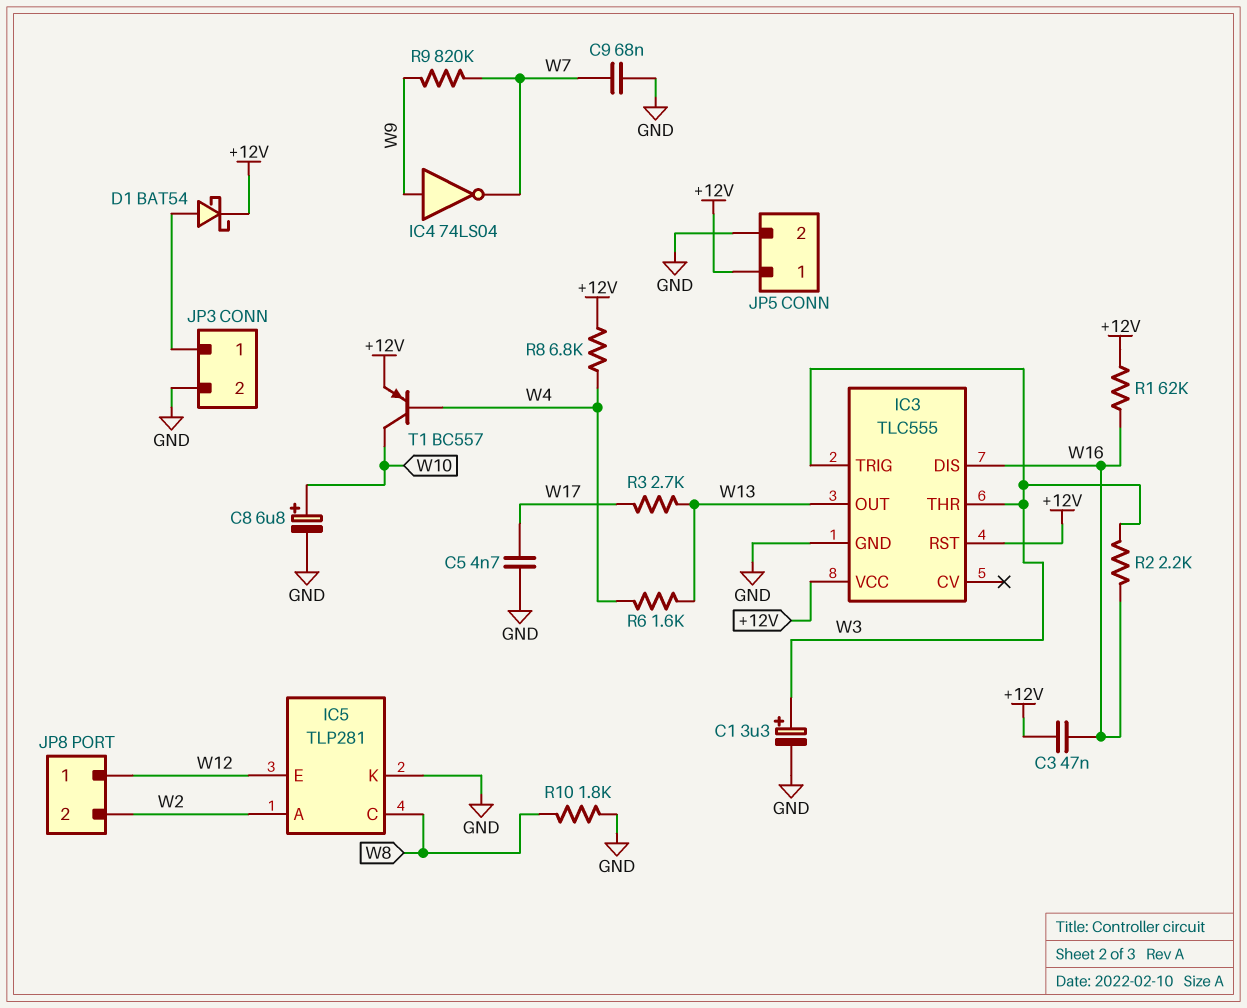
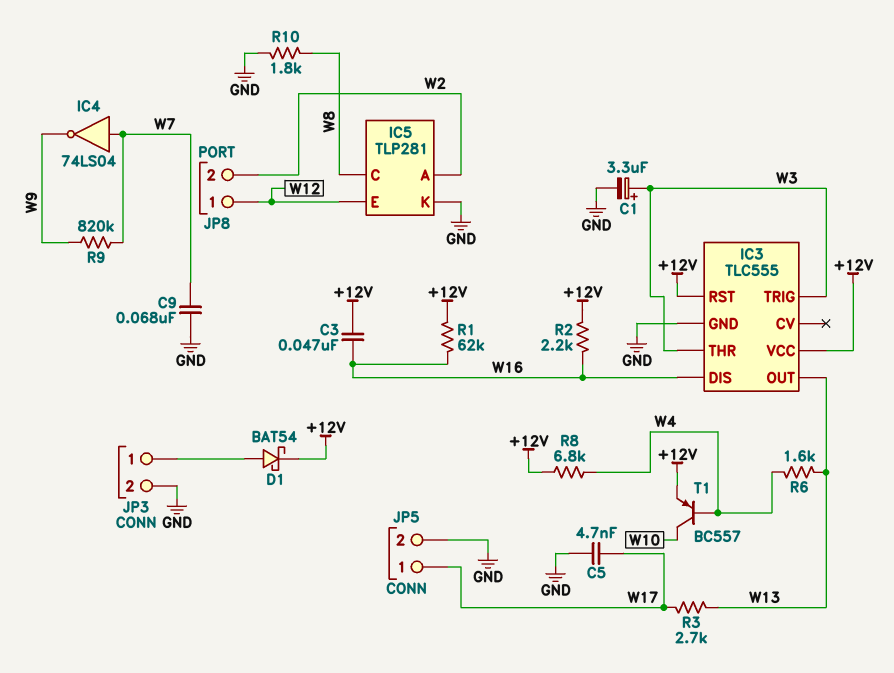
C8: 6.8uF (plus W10, minus GND) -> none
IC4: NOT 74LS04 (in W9, out W7) -> NOT 74LS04 (in W7, out W9)
JP5 pin 1: +12V -> W17
R2: 2.2k (W3, W16) -> 2.2k (+12V, W16)

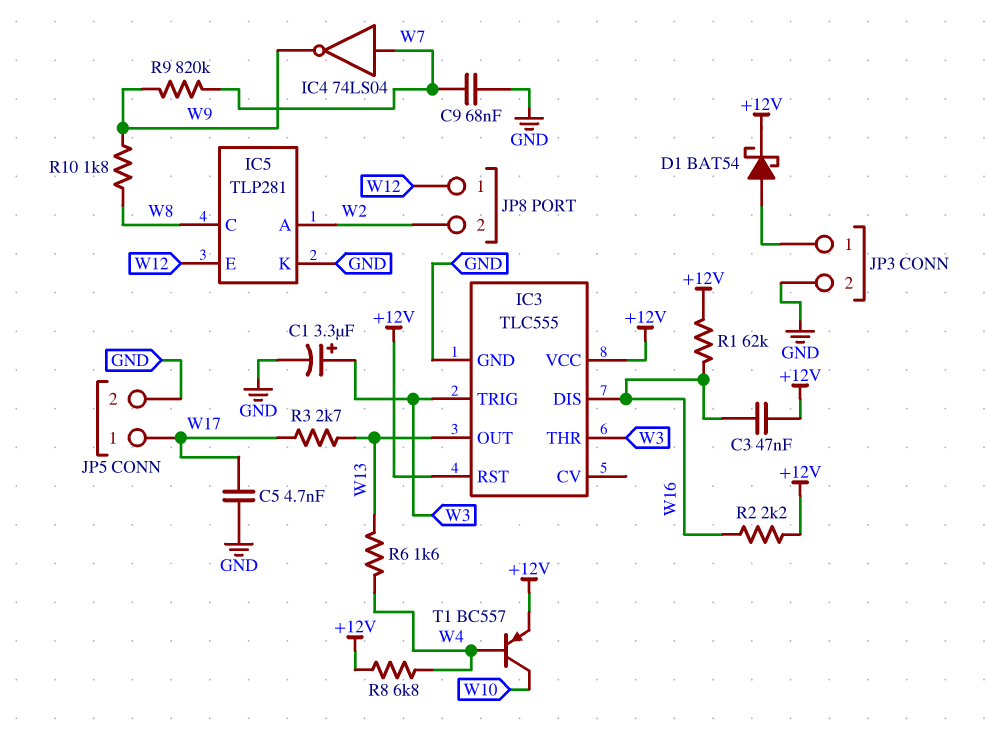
R10: 1.8k (GND, W8) -> 1.8k (W8, W9)

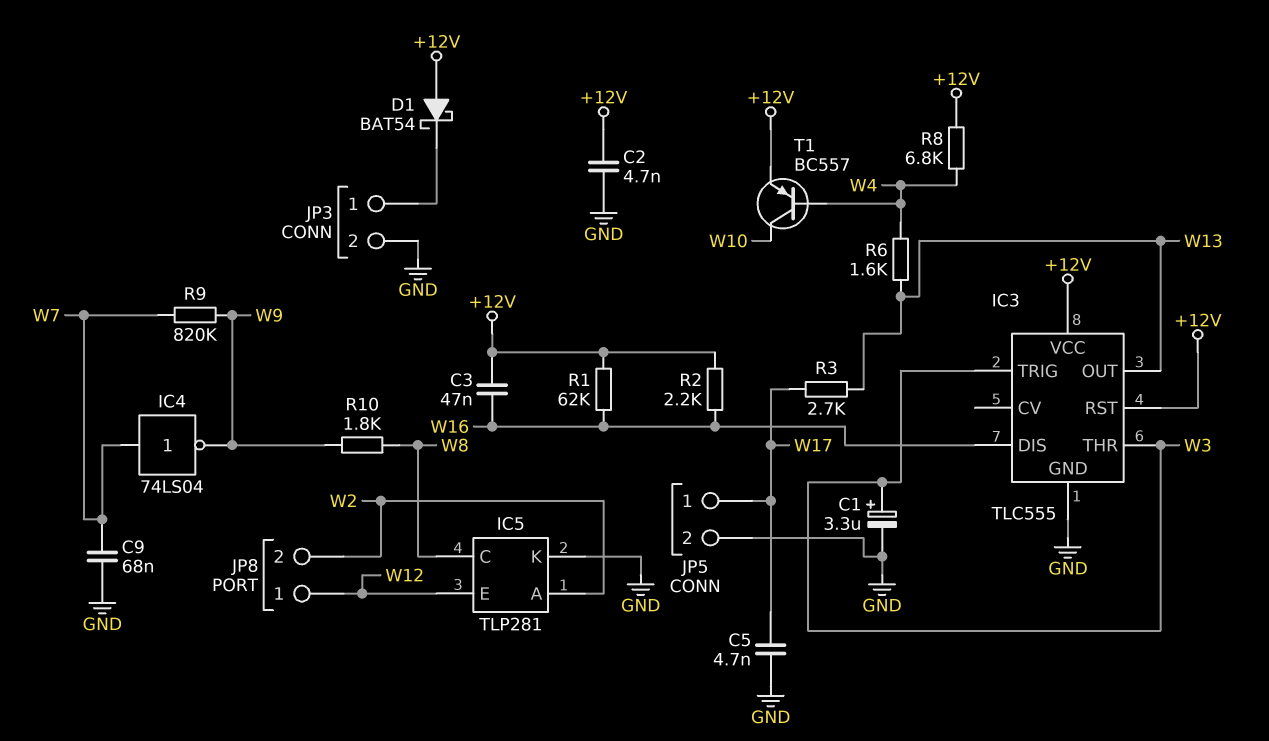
C2: none -> 4.7nF (+12V, GND)
D1: schottky BAT54 (A JP3/1, K +12V) -> schottky BAT54 (A +12V, K JP3/1)

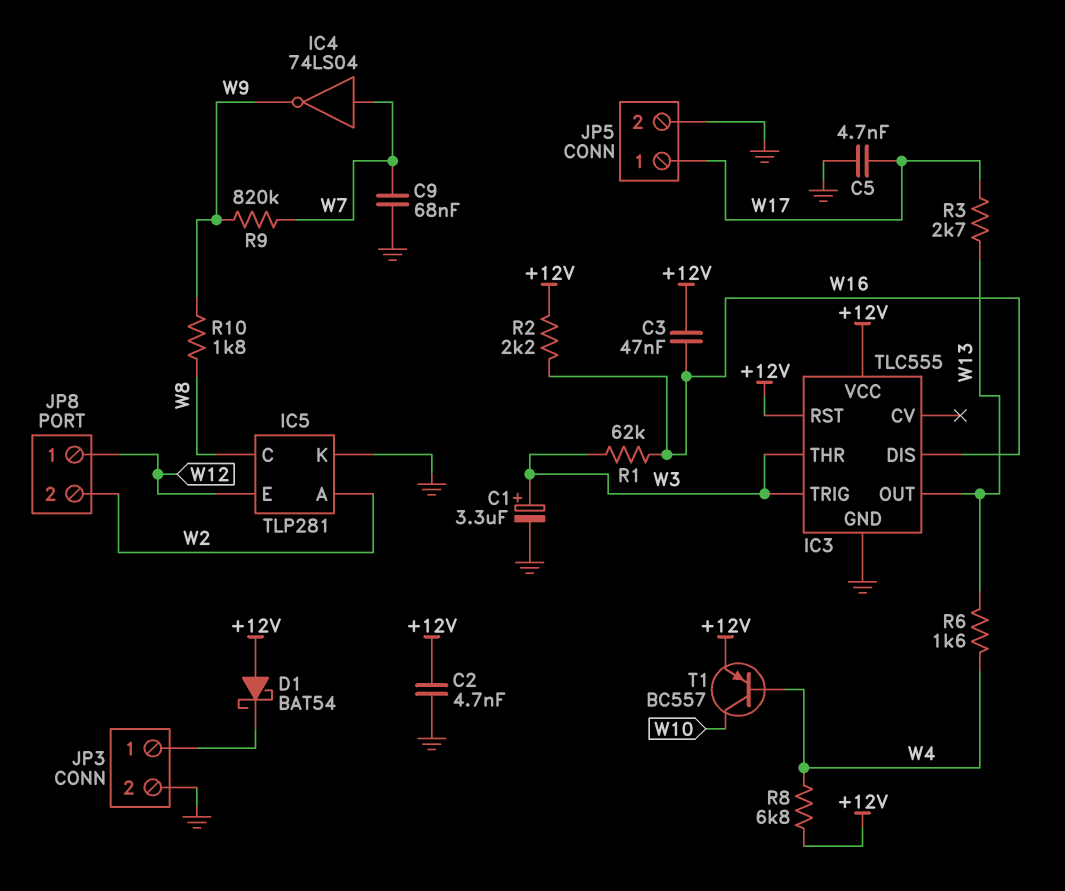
R1: 62k (+12V, W16) -> 62k (W3, W16)

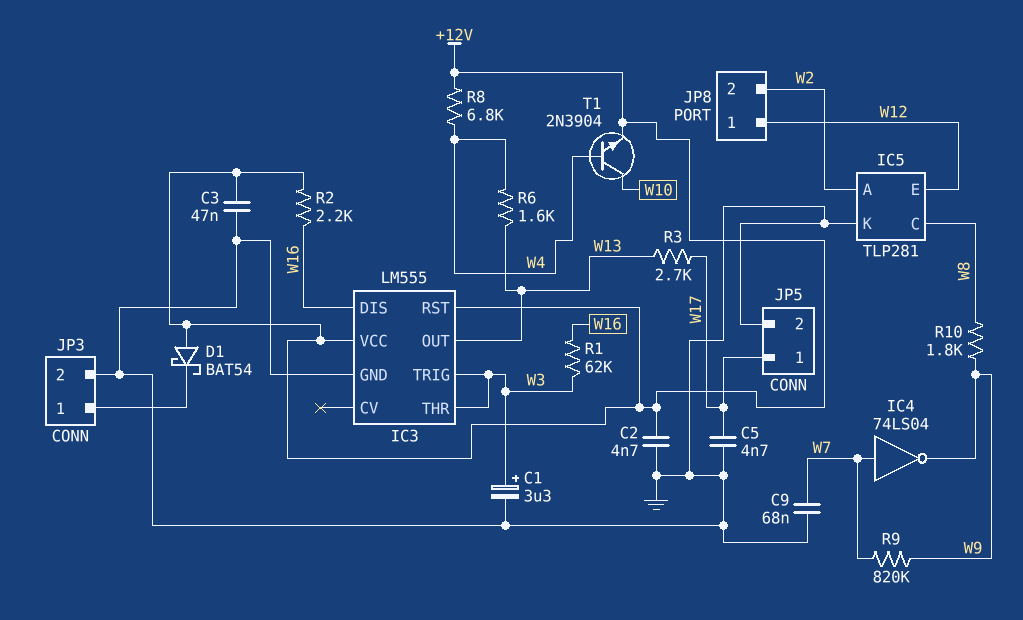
C3: 47nF (+12V, W16) -> 47nF (+12V, GND)
IC3: TLC555 -> LM555
T1: PNP BC557 (B W4, C W10, E +12V) -> NPN 2N3904 (B W4, C W10, E +12V)

